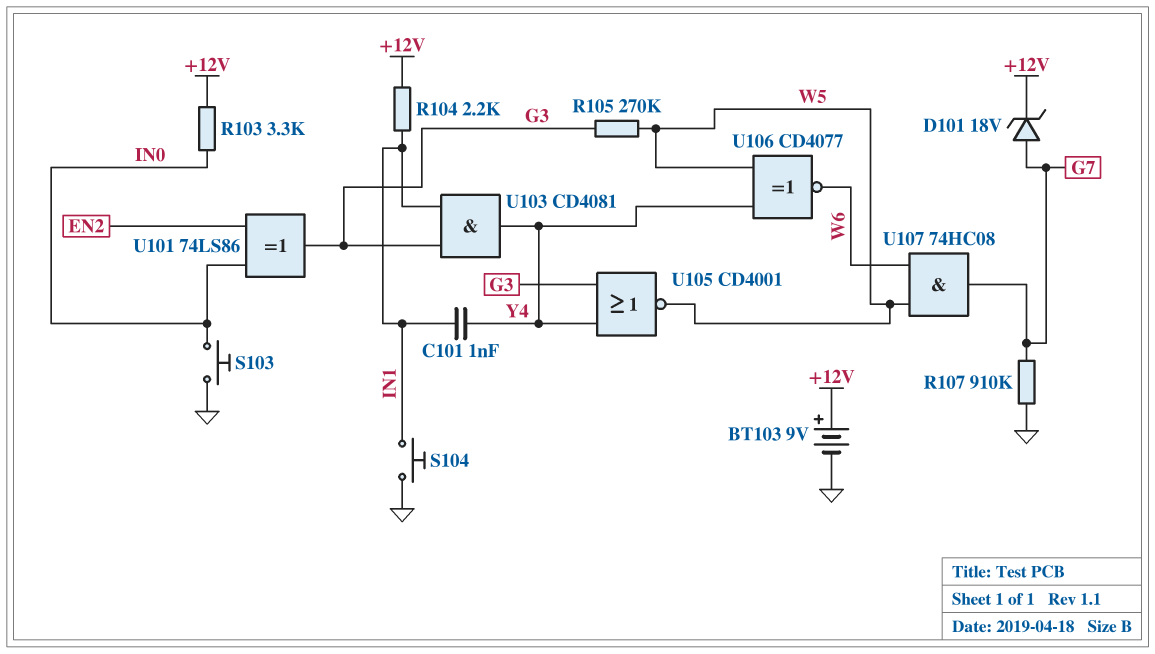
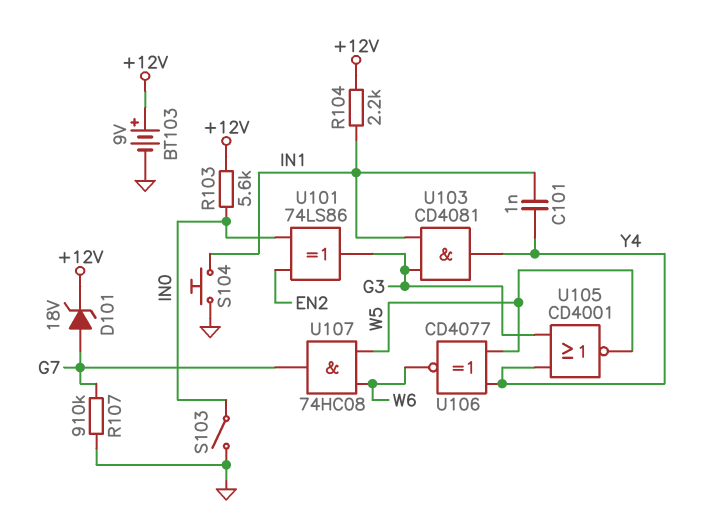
R103: 3.3k (+12V, IN0) -> 5.6k (+12V, IN0)
R105: 270k (G3, W5) -> none
S103: button (GND, IN0) -> switch (GND, IN0)

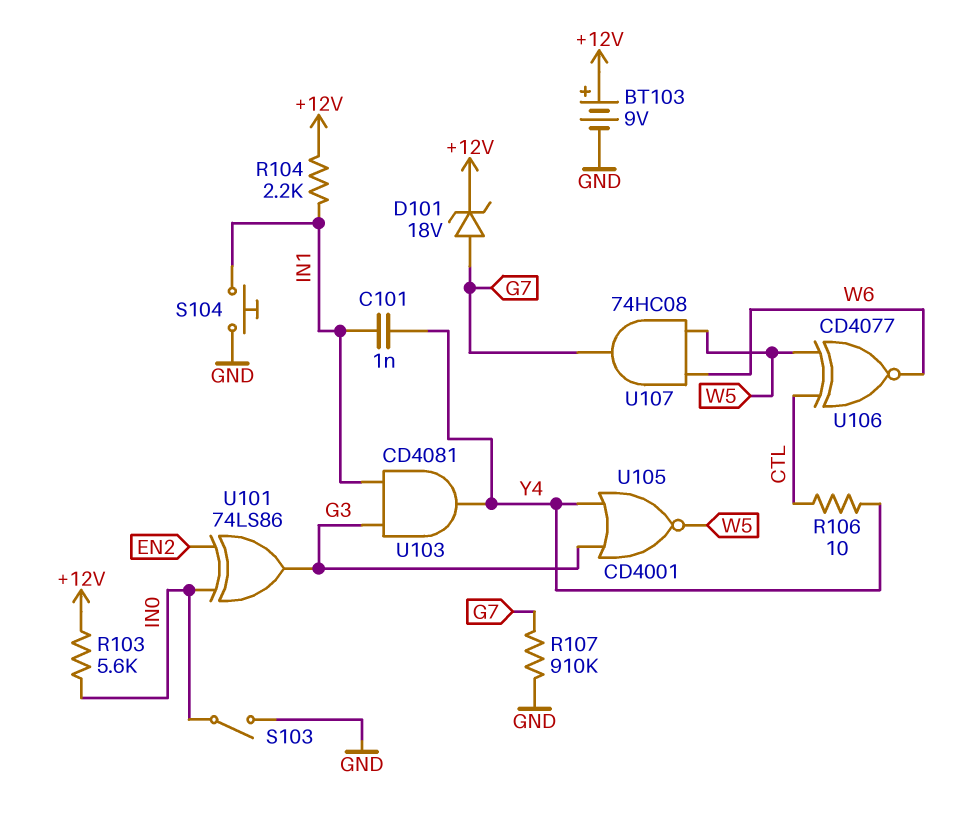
R106: none -> 10 (CTL, Y4)
U106: XNOR CD4077 (in W5, in Y4, out W6) -> XNOR CD4077 (in CTL, in W5, out W6)

